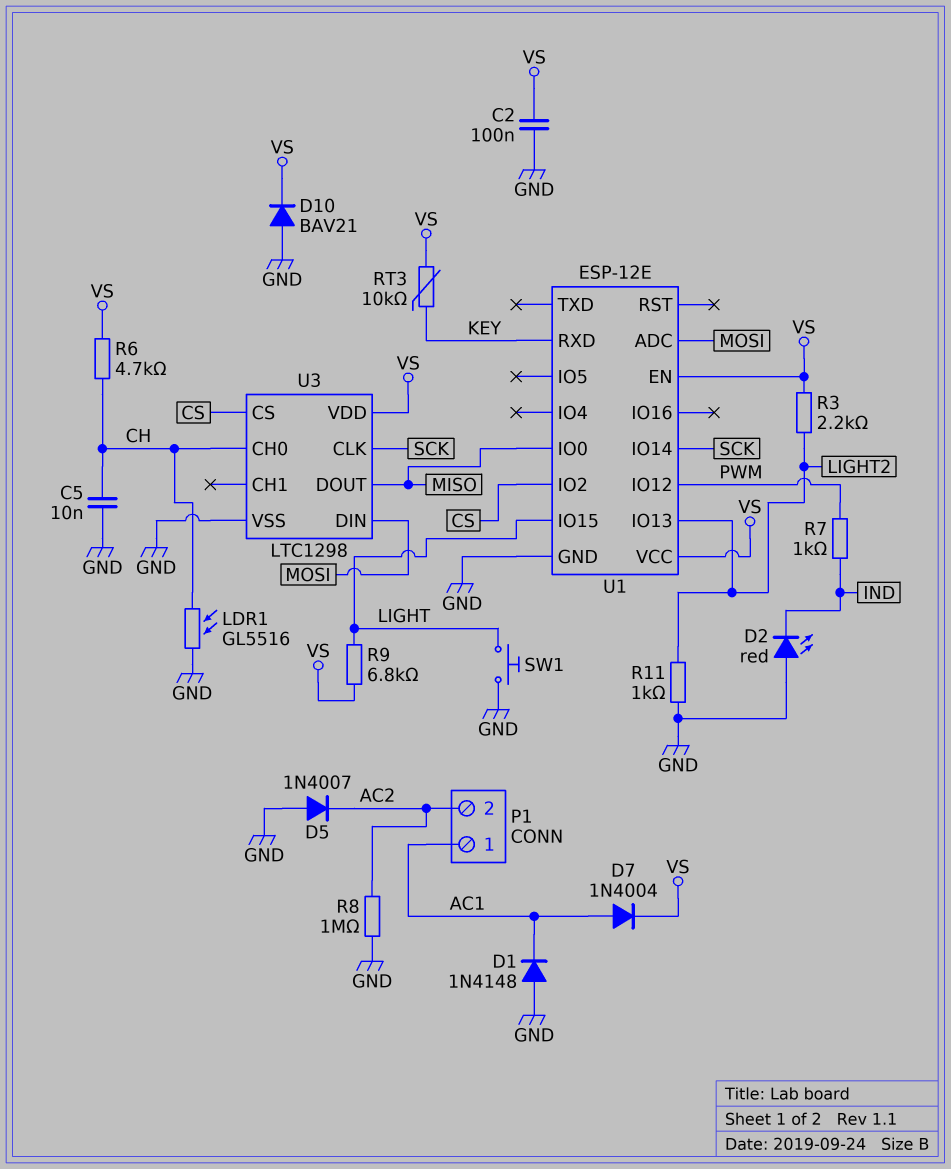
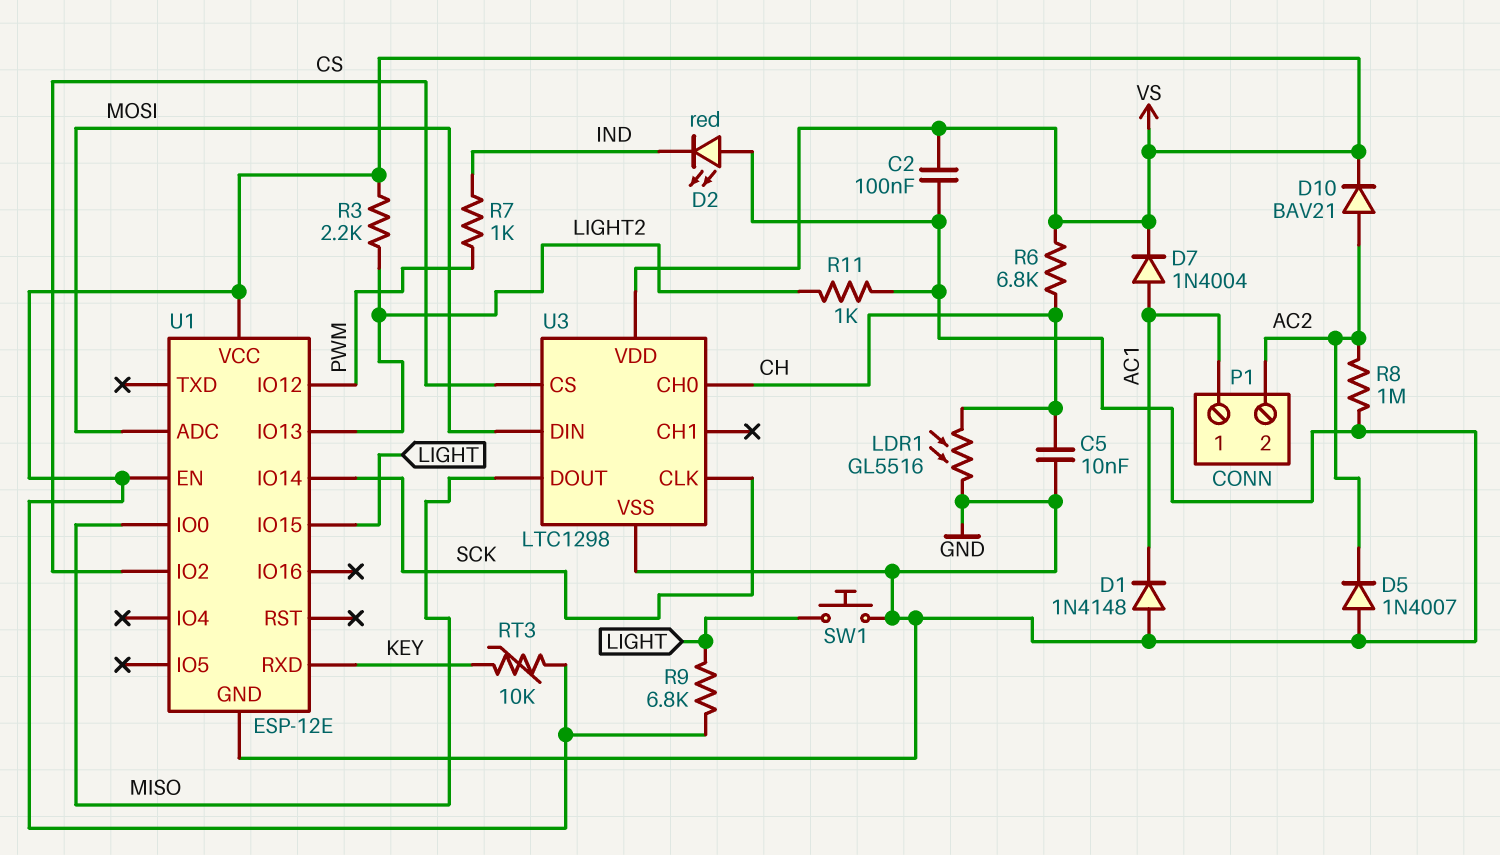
D10: diode BAV21 (A GND, K VS) -> diode BAV21 (A AC2, K VS)
R6: 4.7k (CH, VS) -> 6.8k (CH, VS)

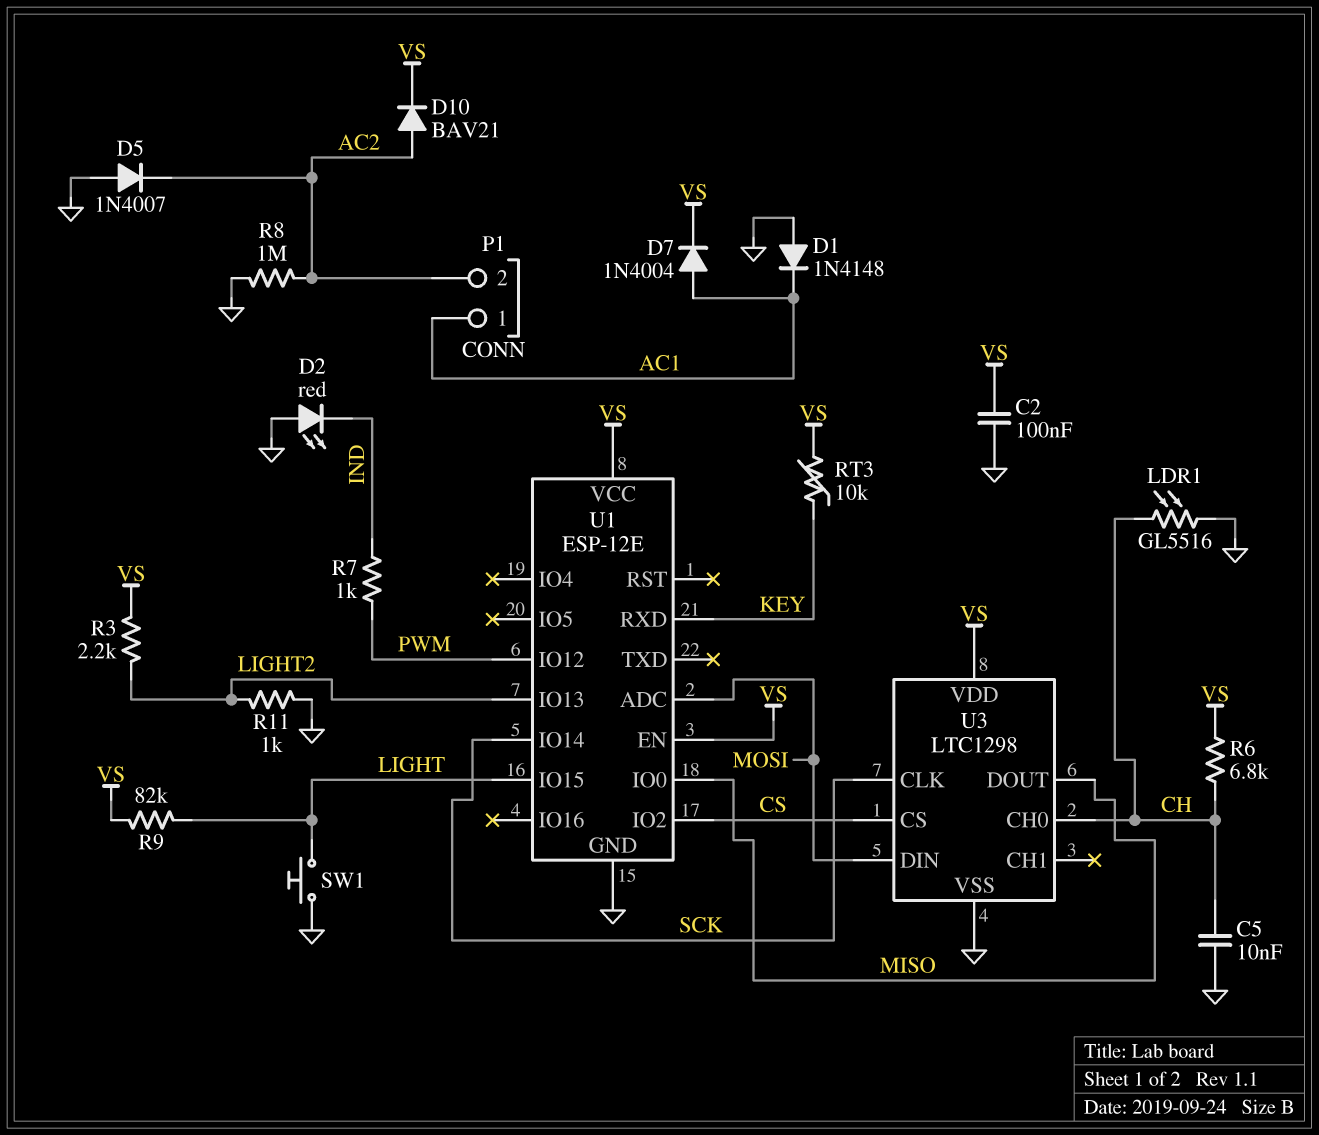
R9: 6.8k (LIGHT, VS) -> 82k (LIGHT, VS)

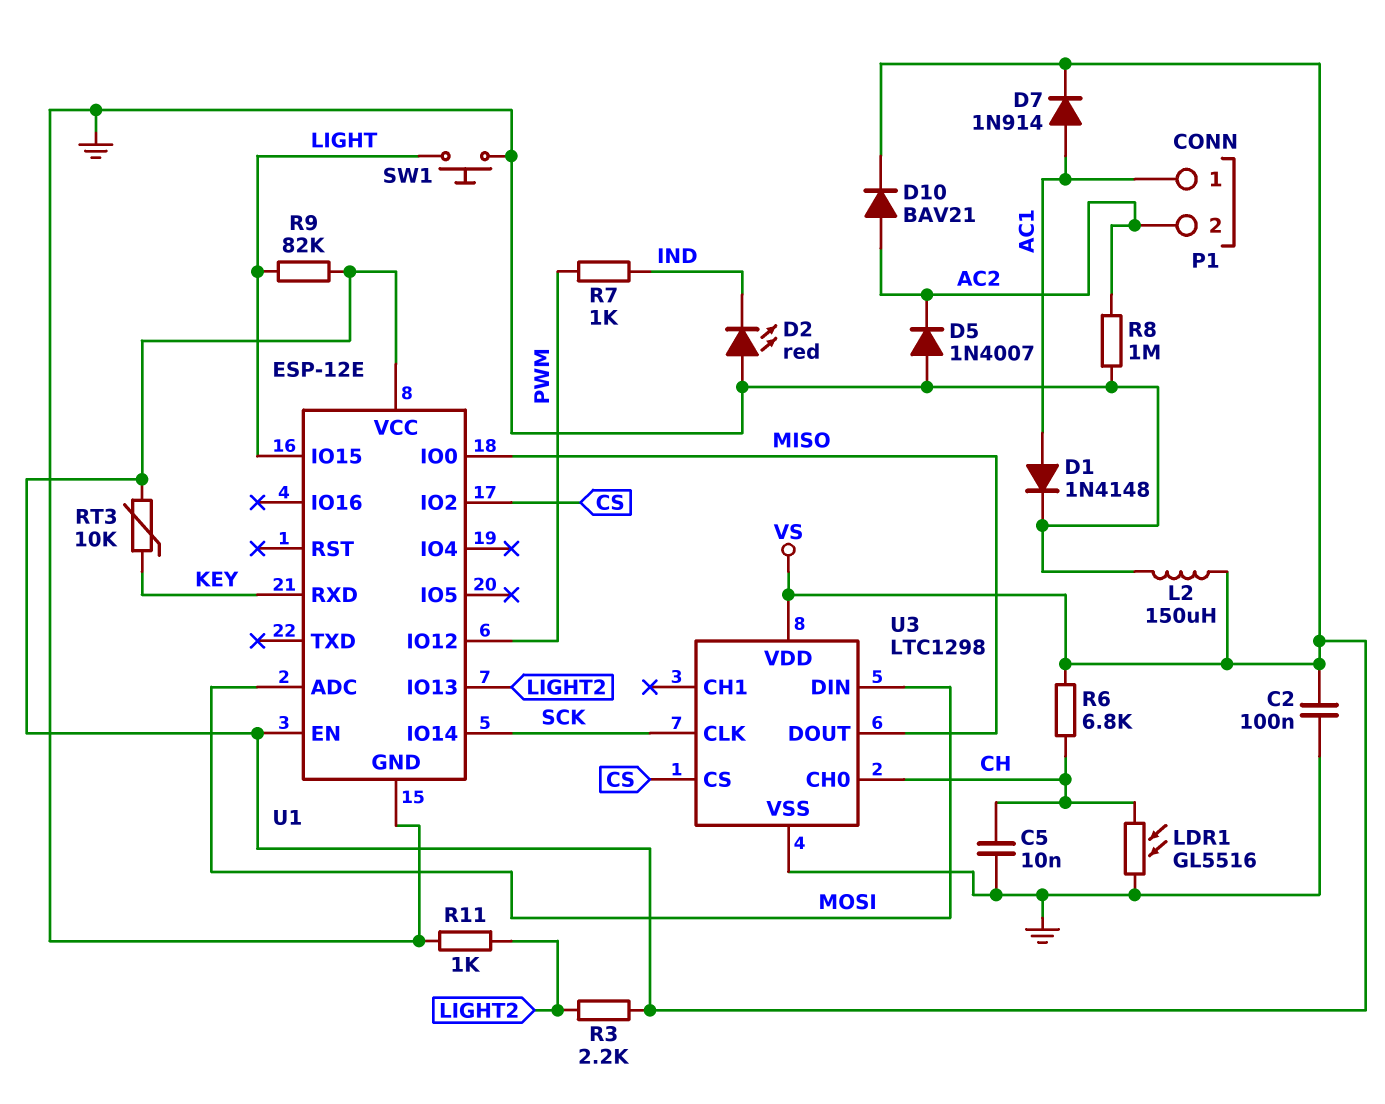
D1: diode 1N4148 (A GND, K AC1) -> diode 1N4148 (A AC1, K GND)
D7: diode 1N4004 (A AC1, K VS) -> diode 1N914 (A AC1, K VS)
L2: none -> 150uH (GND, VS)

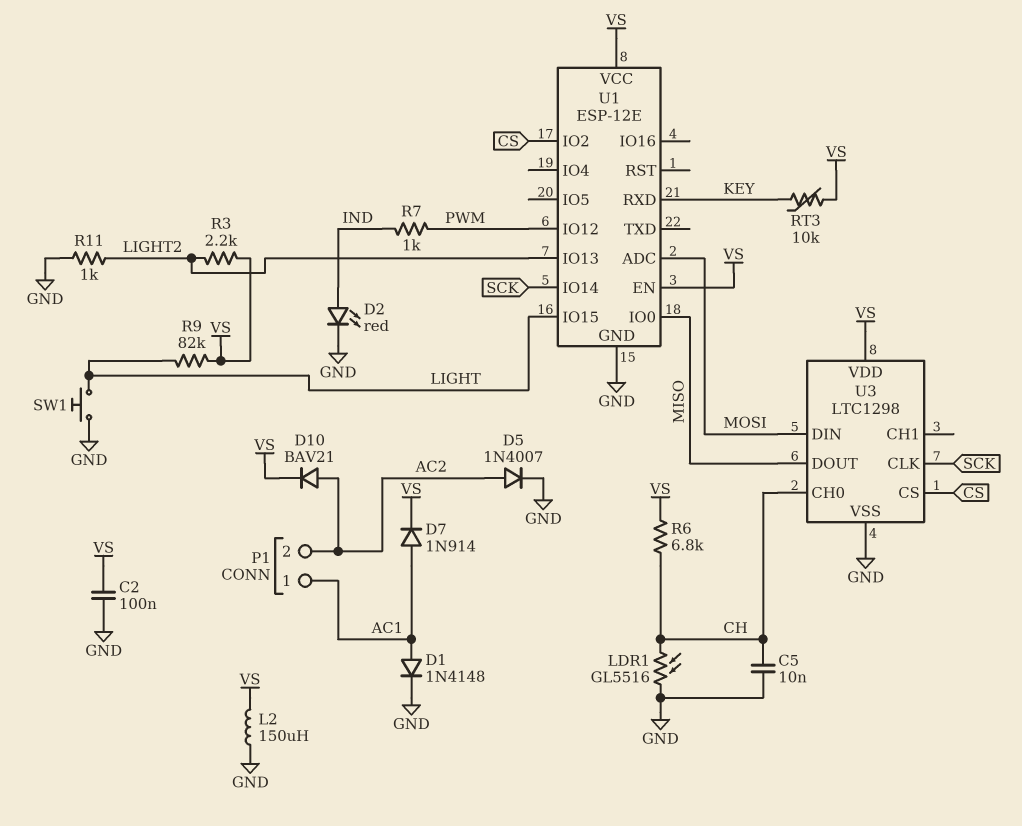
D2: LED red (A GND, K IND) -> LED red (A IND, K GND)
D5: diode 1N4007 (A GND, K AC2) -> diode 1N4007 (A AC2, K GND)
R8: 1M (AC2, GND) -> none

